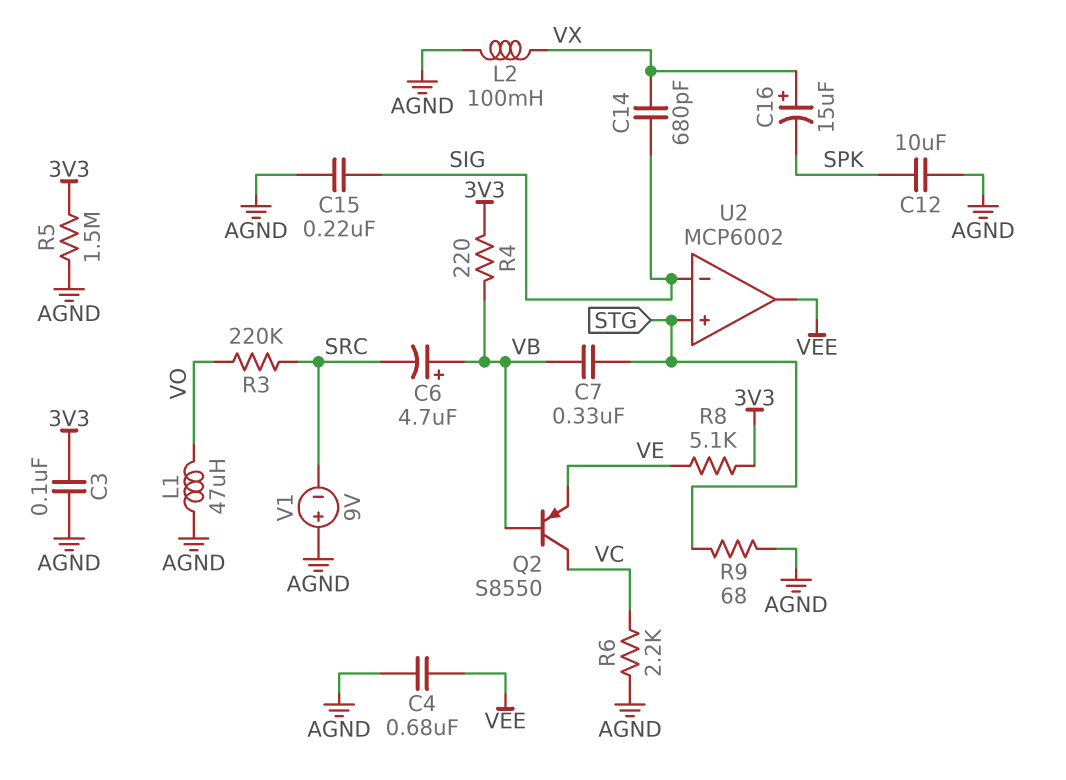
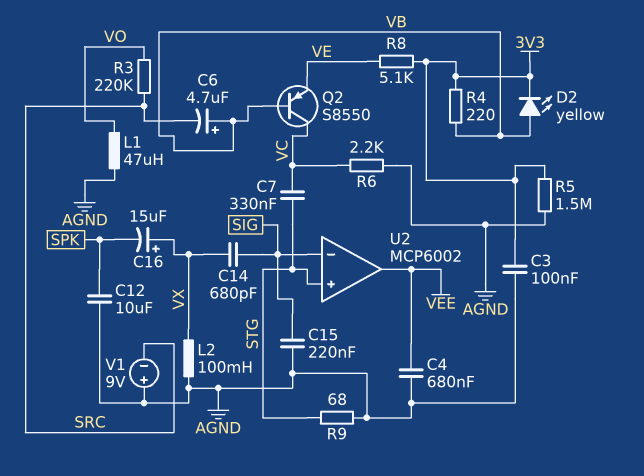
C7: 330nF (STG, VB) -> 330nF (STG, VC)
D2: none -> LED yellow (A VB, K 3V3)

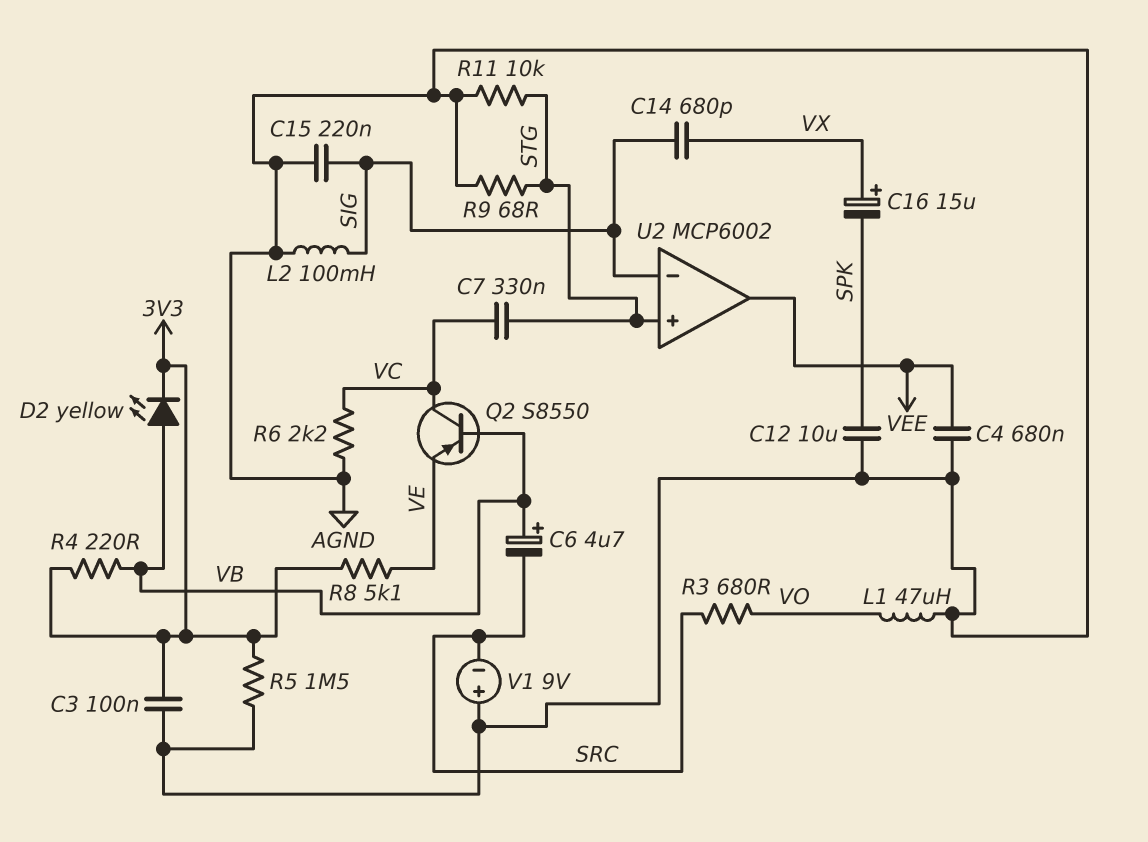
L2: 100mH (AGND, VX) -> 100mH (AGND, SIG)
R3: 220k (SRC, VO) -> 680 (SRC, VO)
R11: none -> 10k (AGND, STG)

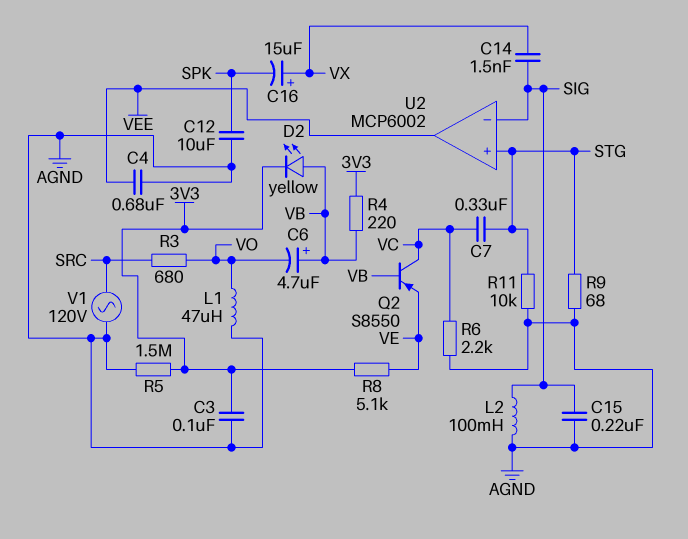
C6: 4.7uF (plus VB, minus SRC) -> 4.7uF (plus VB, minus VO)
C14: 680pF (SIG, VX) -> 1.5nF (SIG, VX)
V1: 9V (plus AGND, minus SRC) -> AC 120V (AGND, SRC)

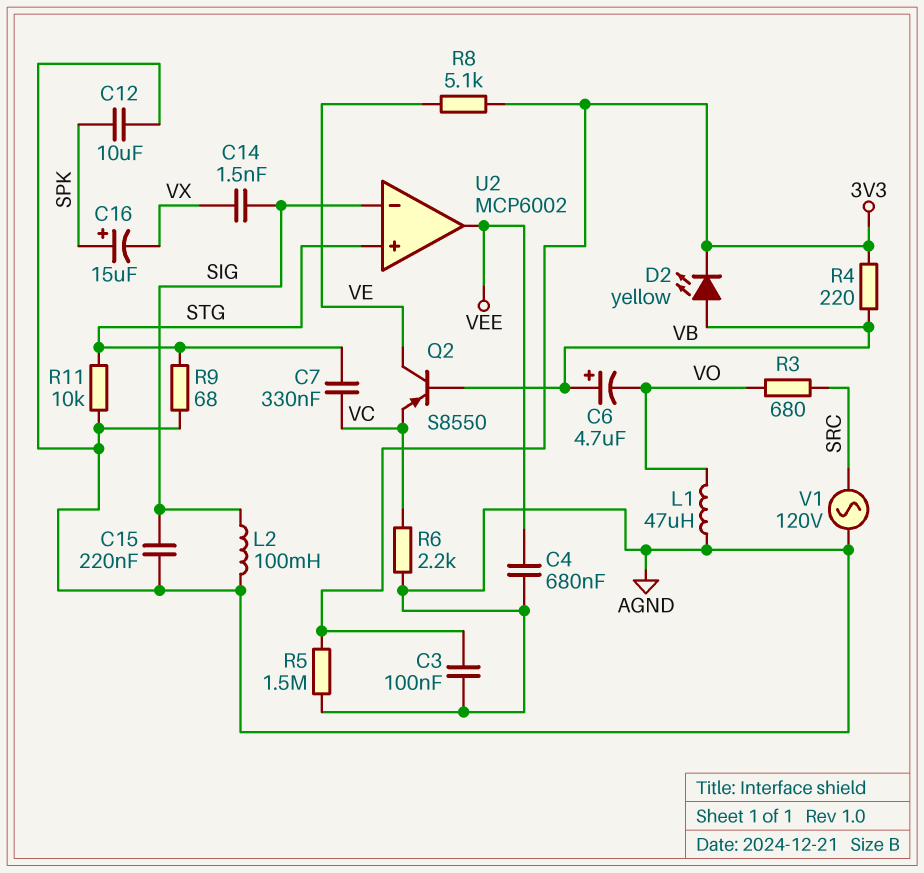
C16: 15uF (plus VX, minus SPK) -> 15uF (plus SPK, minus VX)
Q2: PNP S8550 (B VB, C VC, E VE) -> PNP S8550 (B VB, C VE, E VC)

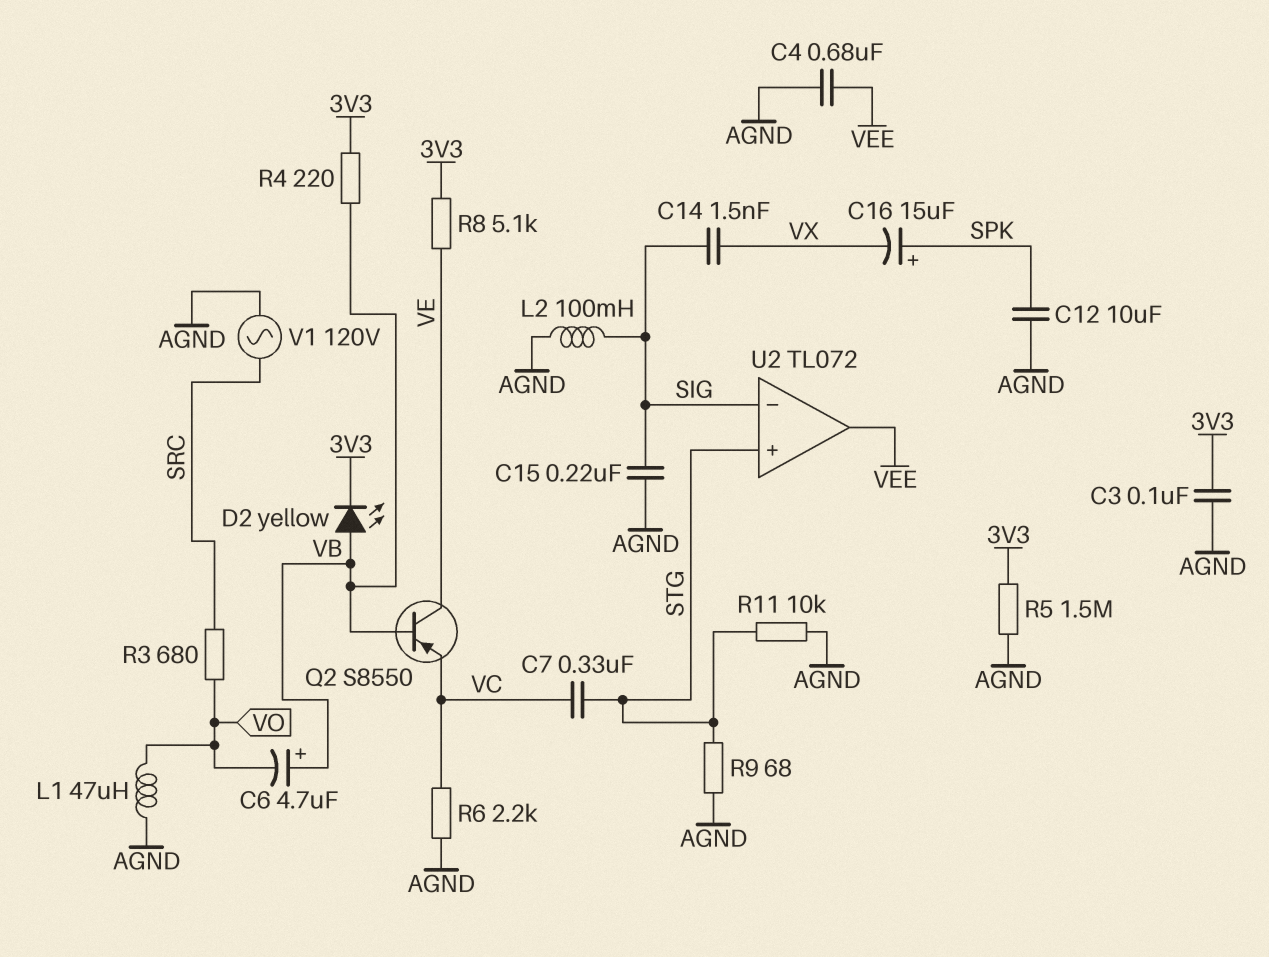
U2: MCP6002 -> TL072

